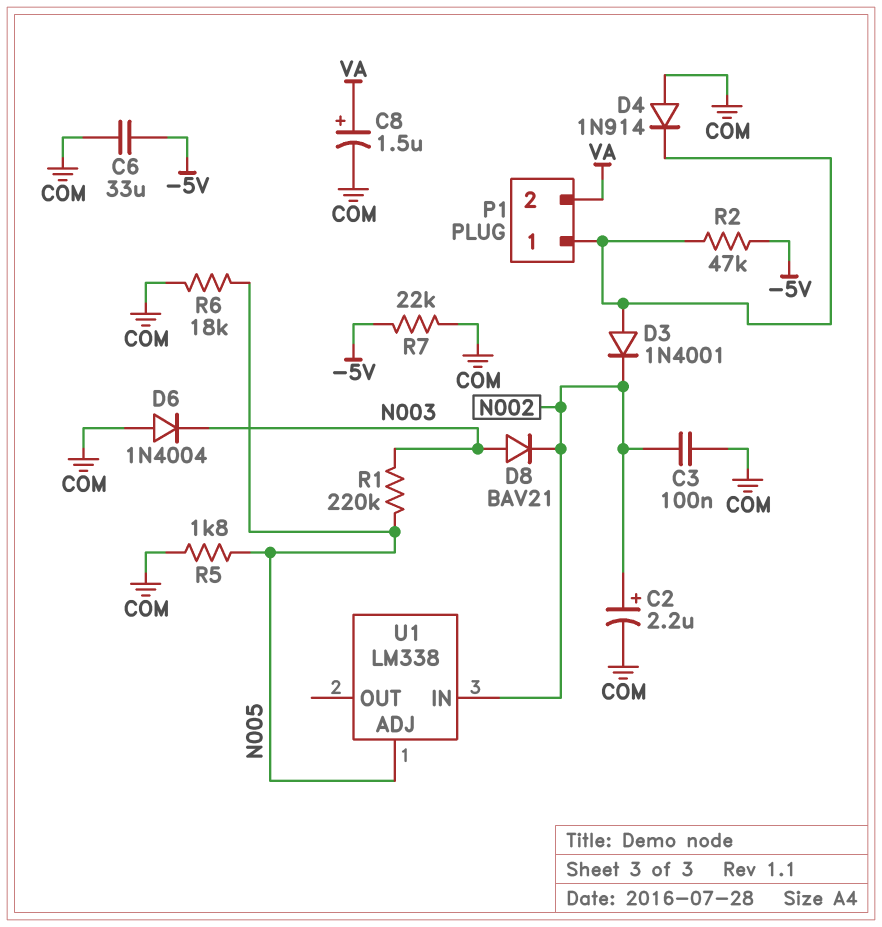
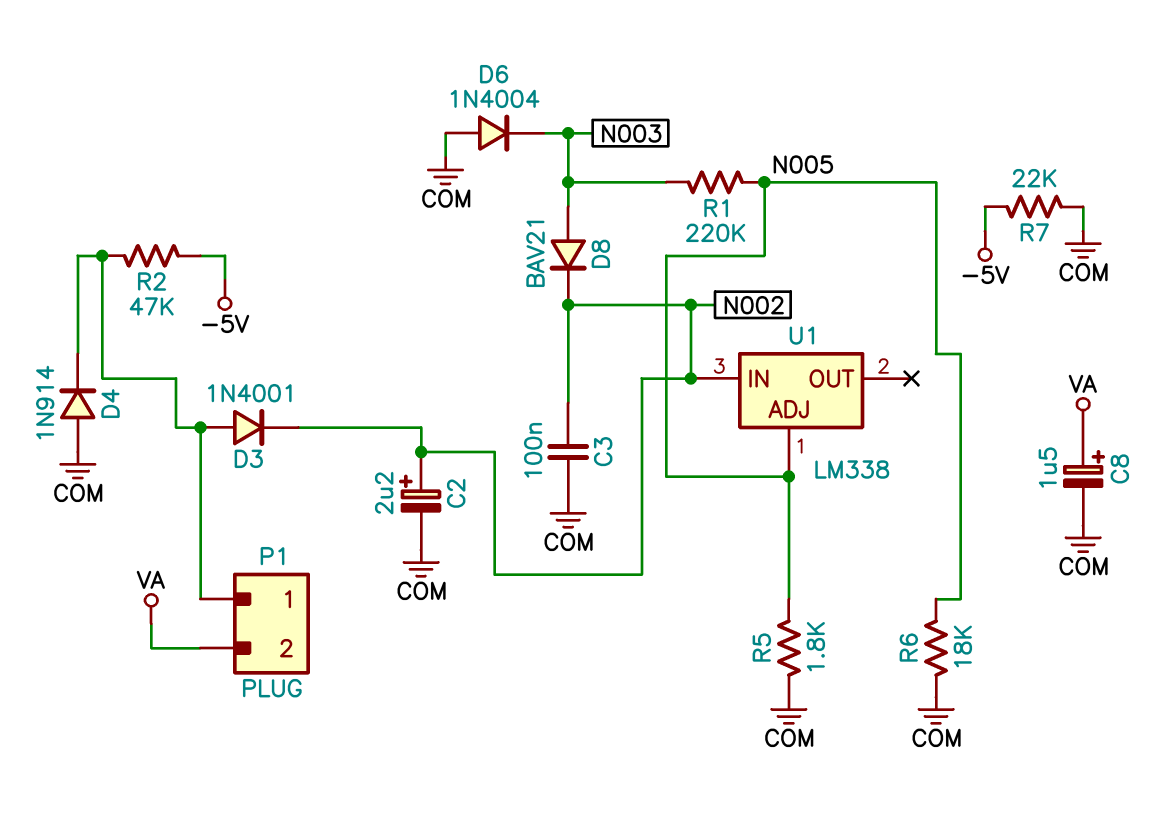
C6: 33uF (-5V, COM) -> none

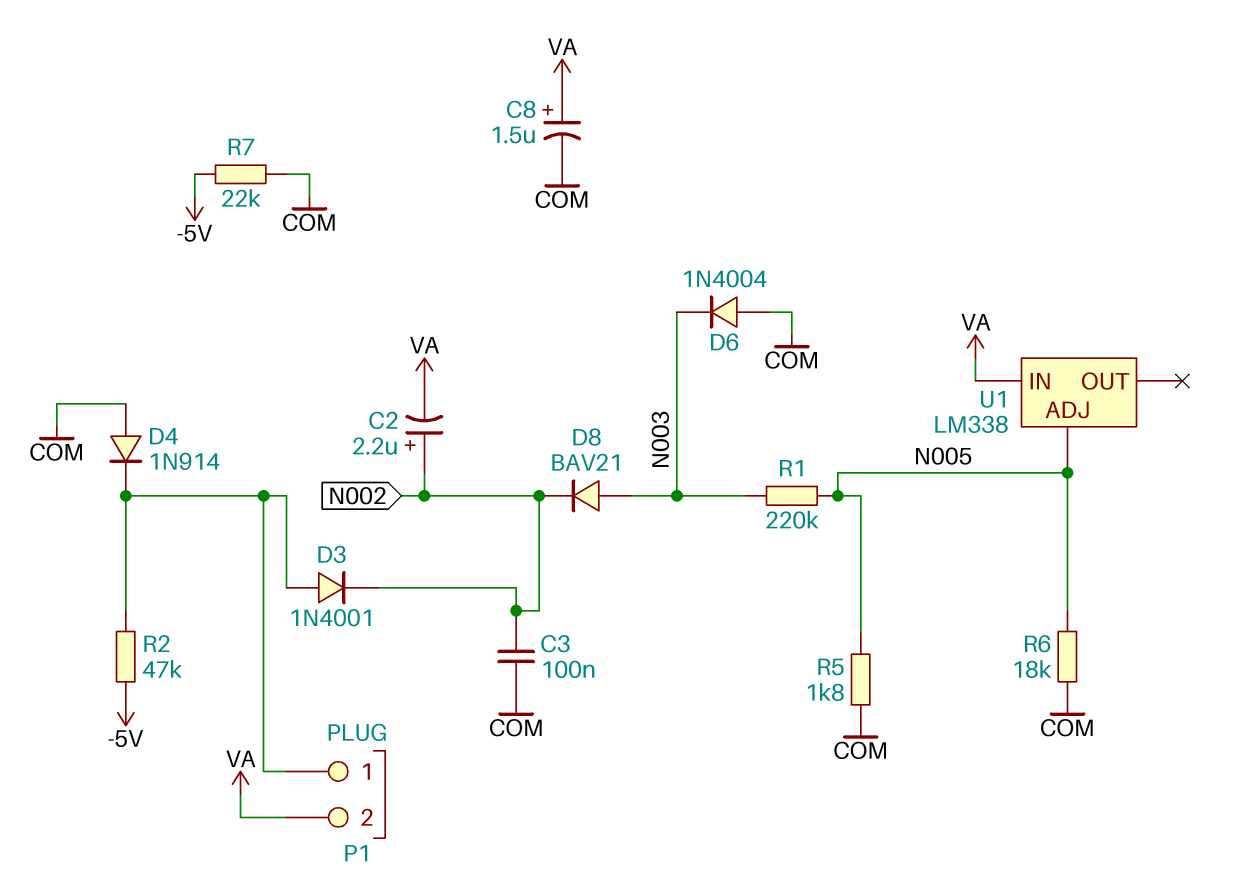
C2: 2.2uF (plus N002, minus COM) -> 2.2uF (plus N002, minus VA)
U1 pin IN: N002 -> VA

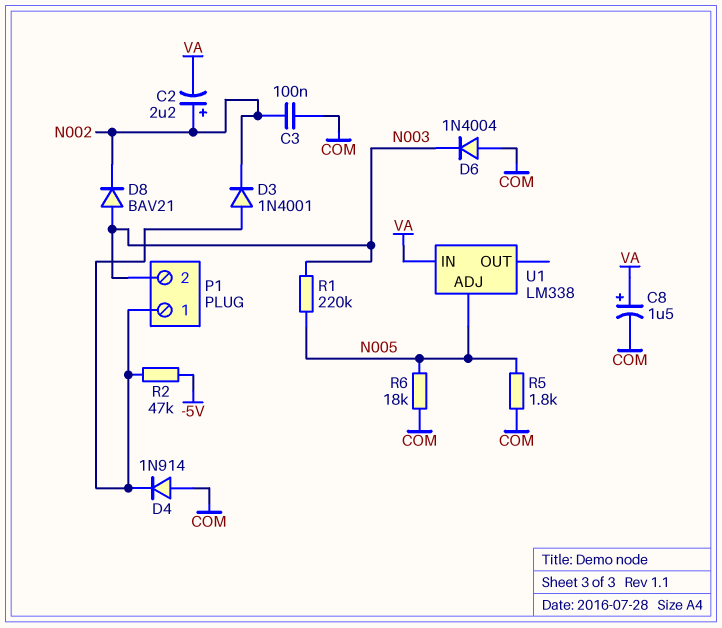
P1 pin 2: VA -> N003
R7: 22k (-5V, COM) -> none

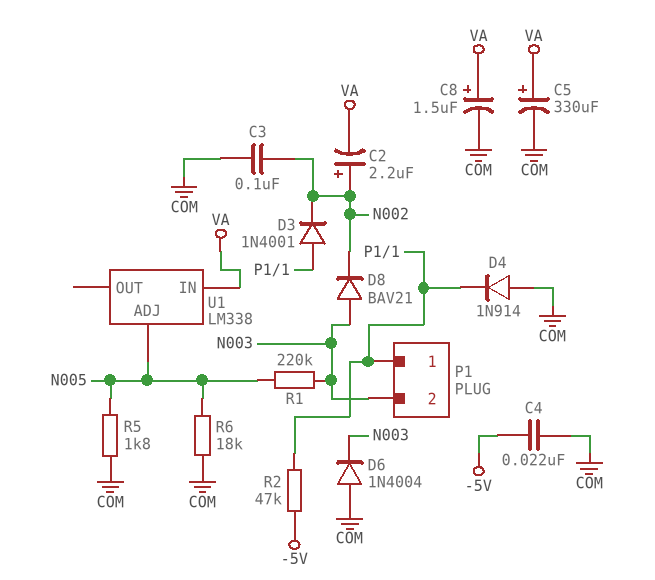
C4: none -> 22nF (-5V, COM)
C5: none -> 330uF (plus VA, minus COM)

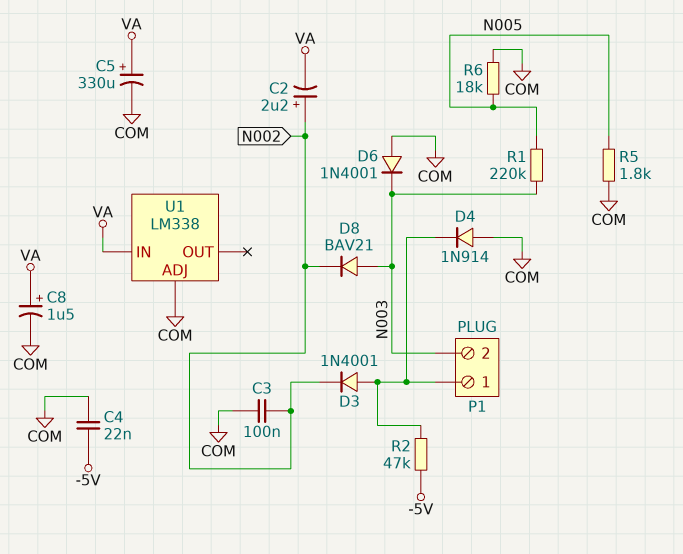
D6: diode 1N4004 (A COM, K N003) -> diode 1N4001 (A COM, K N003)
U1 pin ADJ: N005 -> COM

